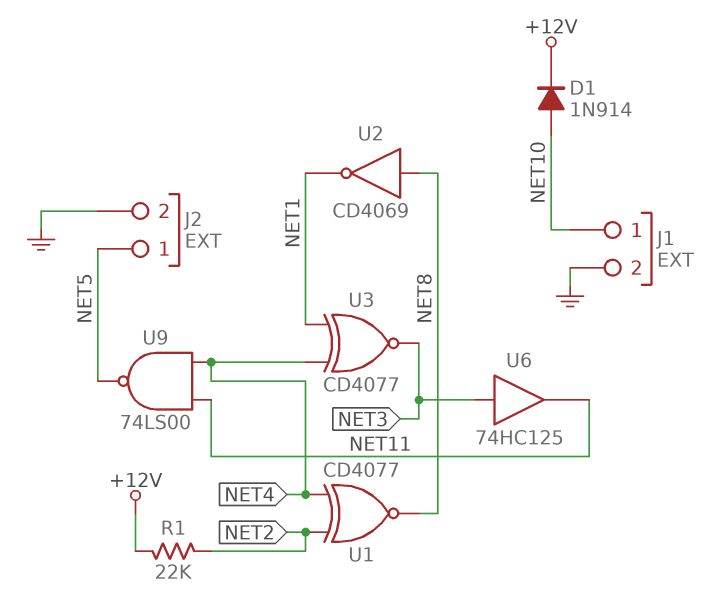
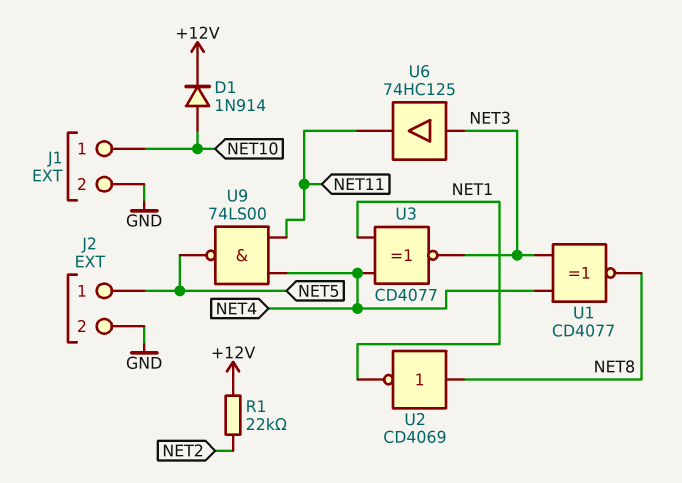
U1: XNOR CD4077 (in NET2, in NET4, out NET8) -> XNOR CD4077 (in NET3, in NET4, out NET8)

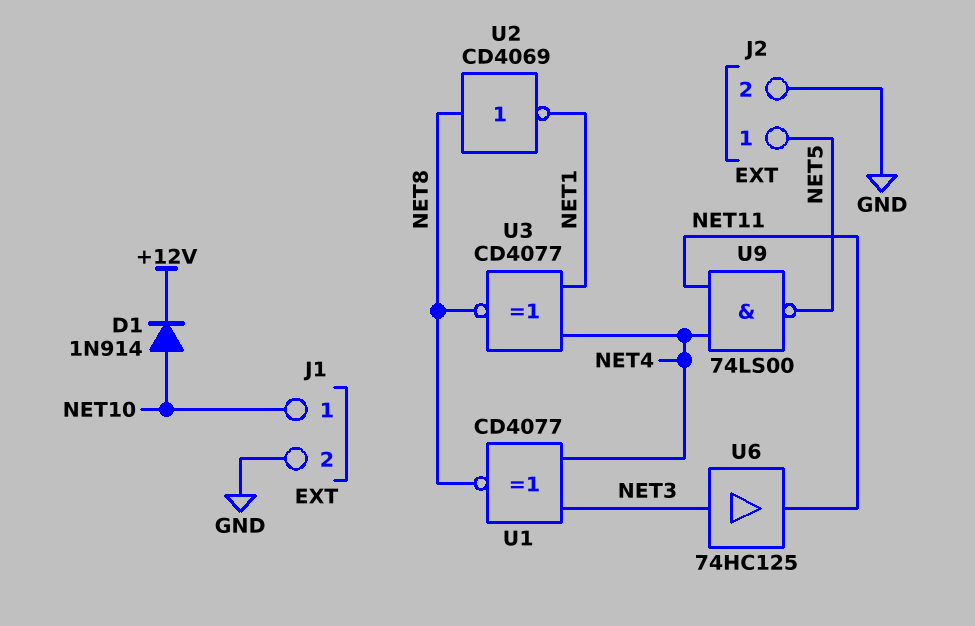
R1: 22k (+12V, NET2) -> none
U3: XNOR CD4077 (in NET1, in NET4, out NET3) -> XNOR CD4077 (in NET1, in NET4, out NET8)

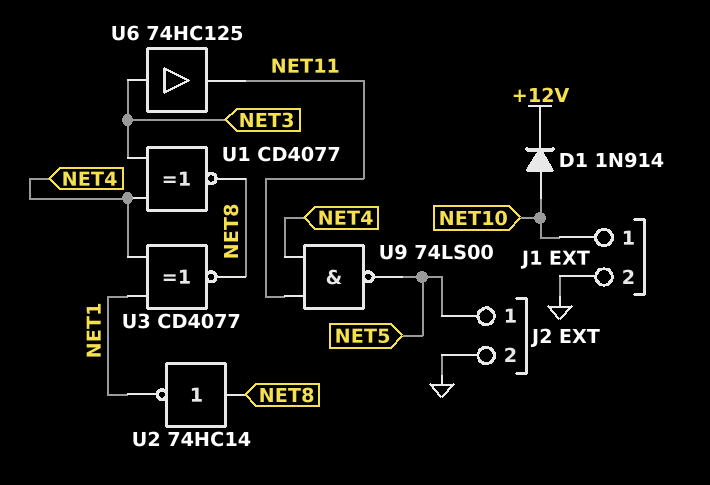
U2: NOT CD4069 (in NET8, out NET1) -> NOT 74HC14 (in NET8, out NET1)

